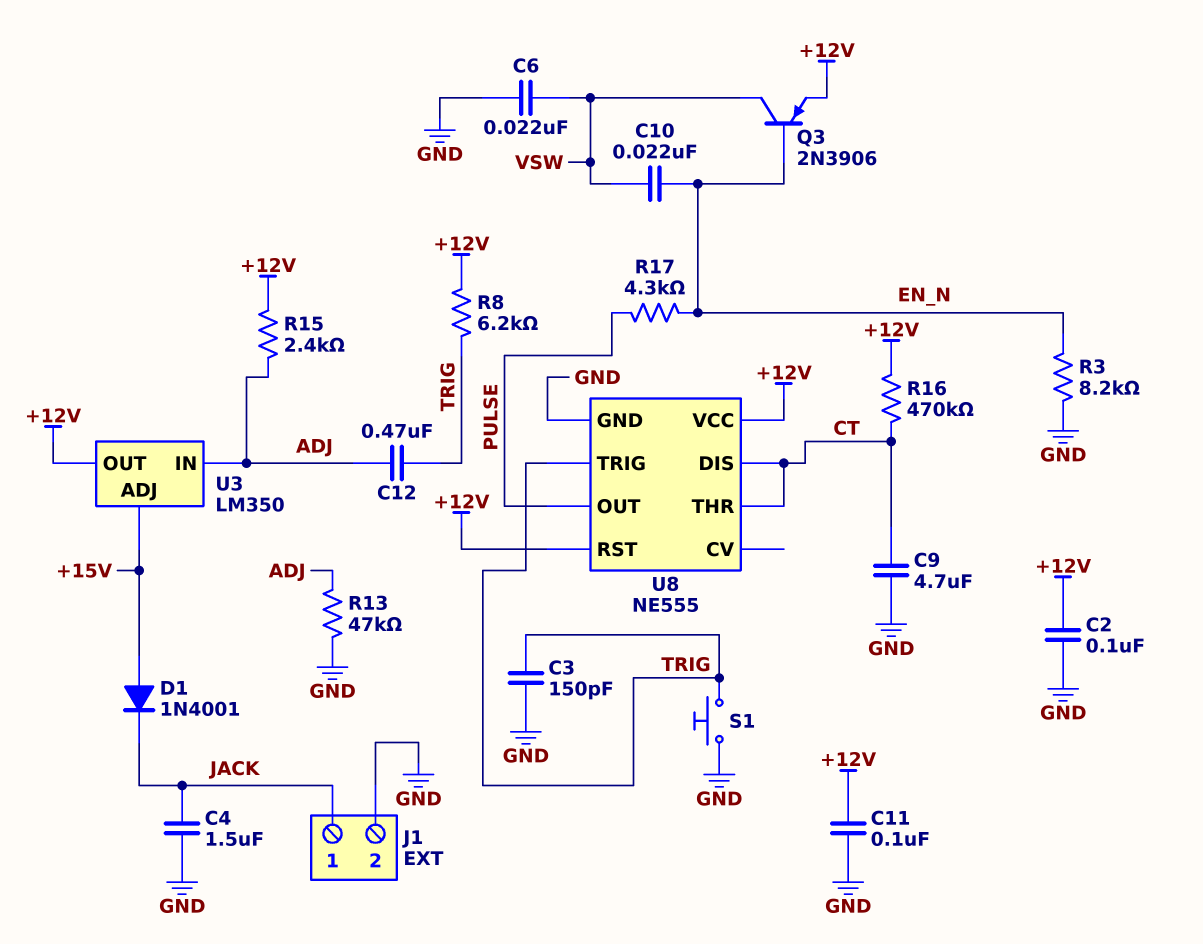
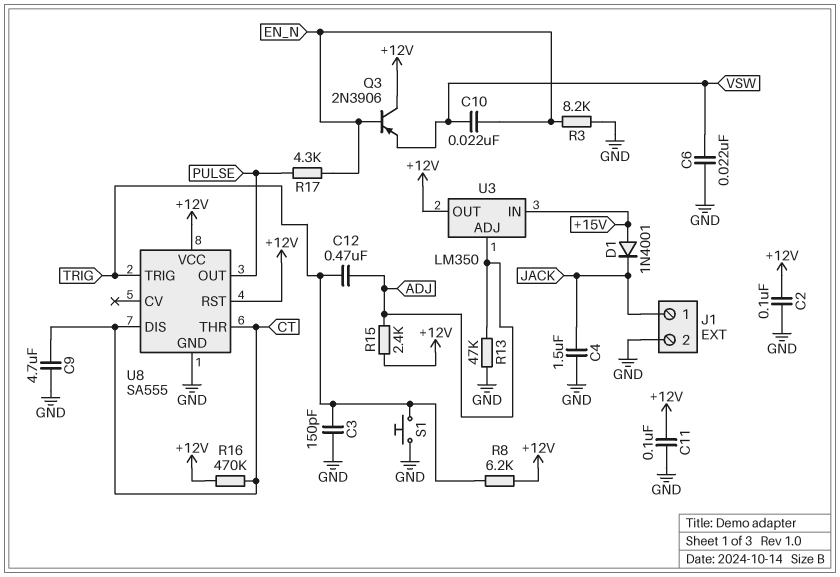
Q3: PNP 2N3906 (B EN_N, C VSW, E +12V) -> PNP 2N3906 (B EN_N, C +12V, E VSW)
U3 pin ADJ: +15V -> ADJ
U3 pin IN: ADJ -> +15V
U8: NE555 -> SA555

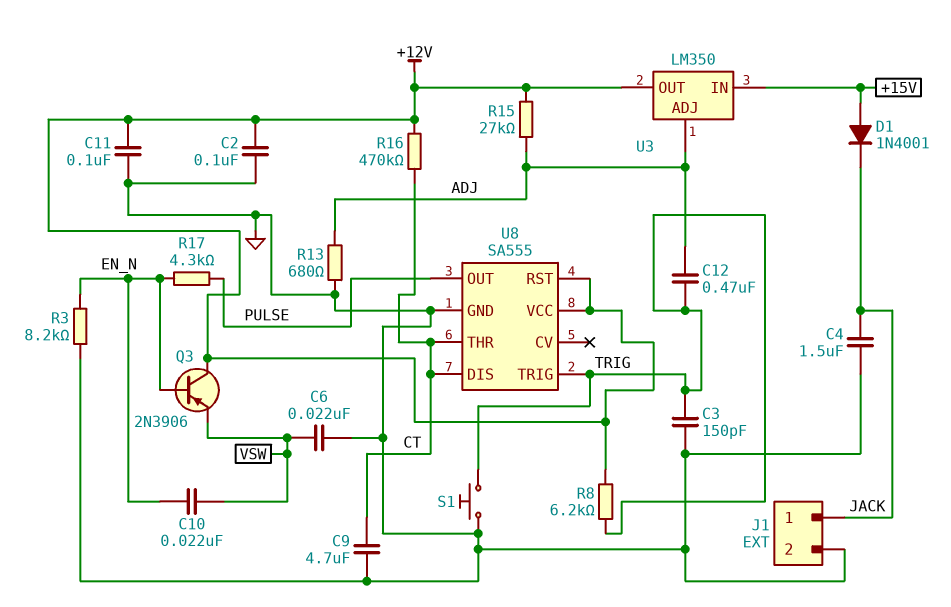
R13: 47k (ADJ, GND) -> 680 (ADJ, GND)
R15: 2.4k (+12V, ADJ) -> 27k (+12V, ADJ)

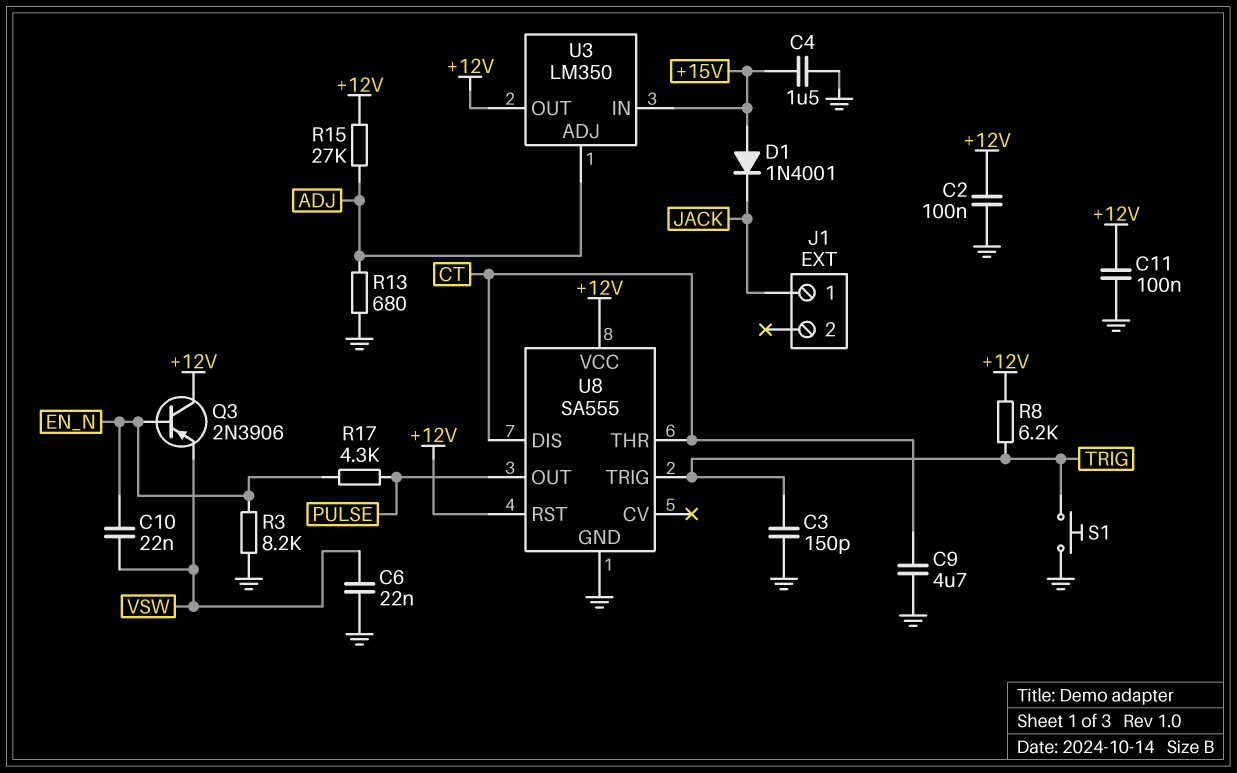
C4: 1.5uF (GND, JACK) -> 1.5uF (+15V, GND)
C12: 470nF (ADJ, TRIG) -> none
J1 pin 2: GND -> none
R16: 470k (+12V, CT) -> none

